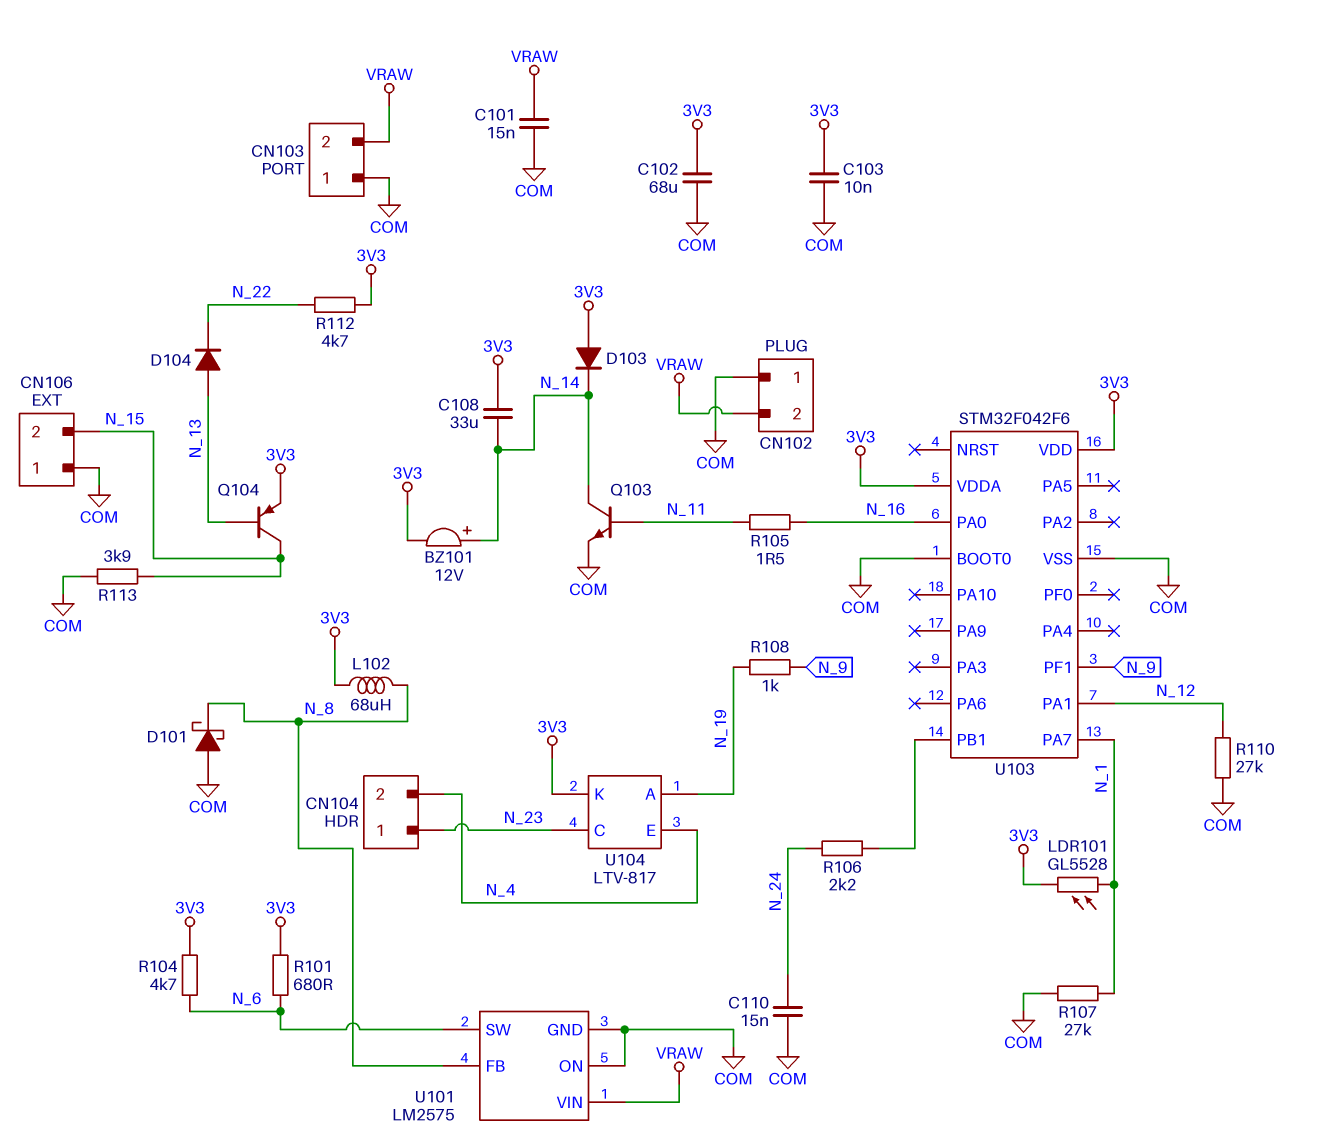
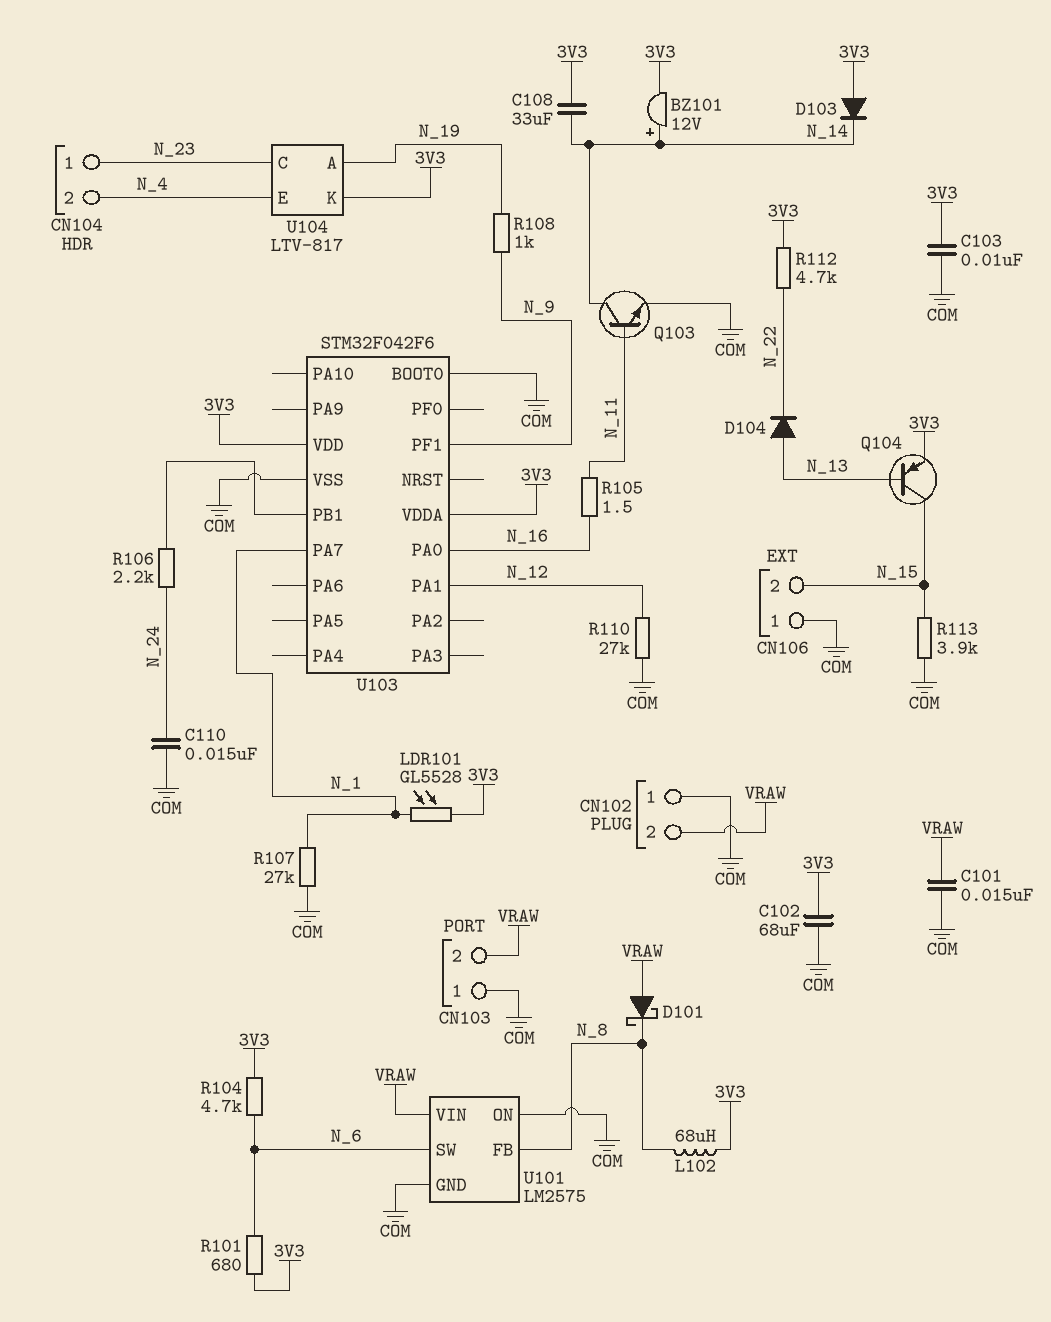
D101: schottky (A COM, K N_8) -> schottky (A VRAW, K N_8)

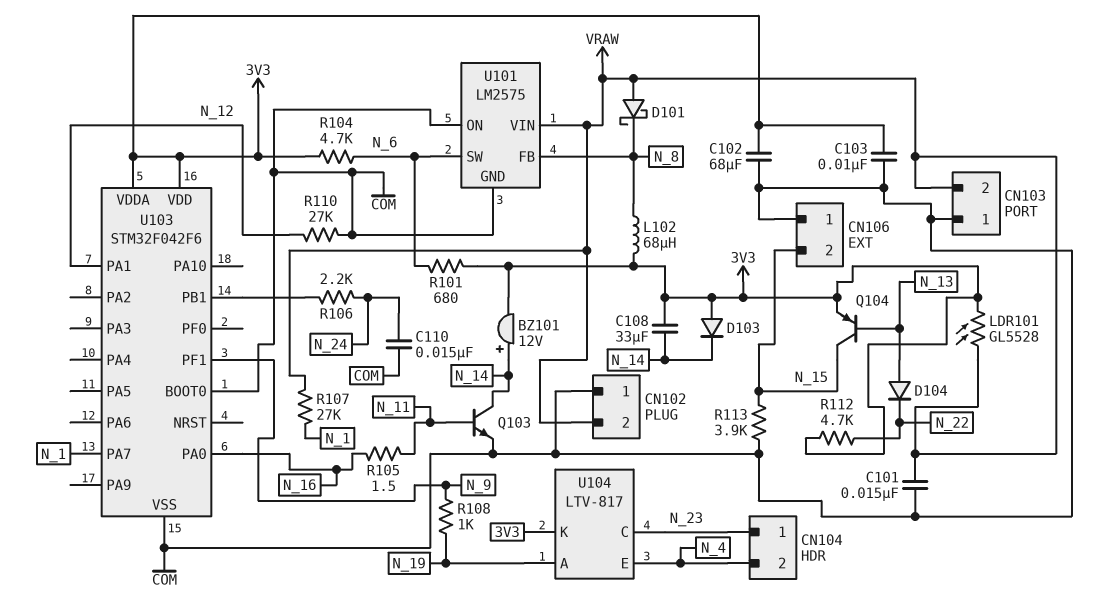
LDR101: GL5528 (3V3, N_1) -> GL5528 (3V3, VRAW)
R107: 27k (COM, N_1) -> 27k (N_1, VRAW)

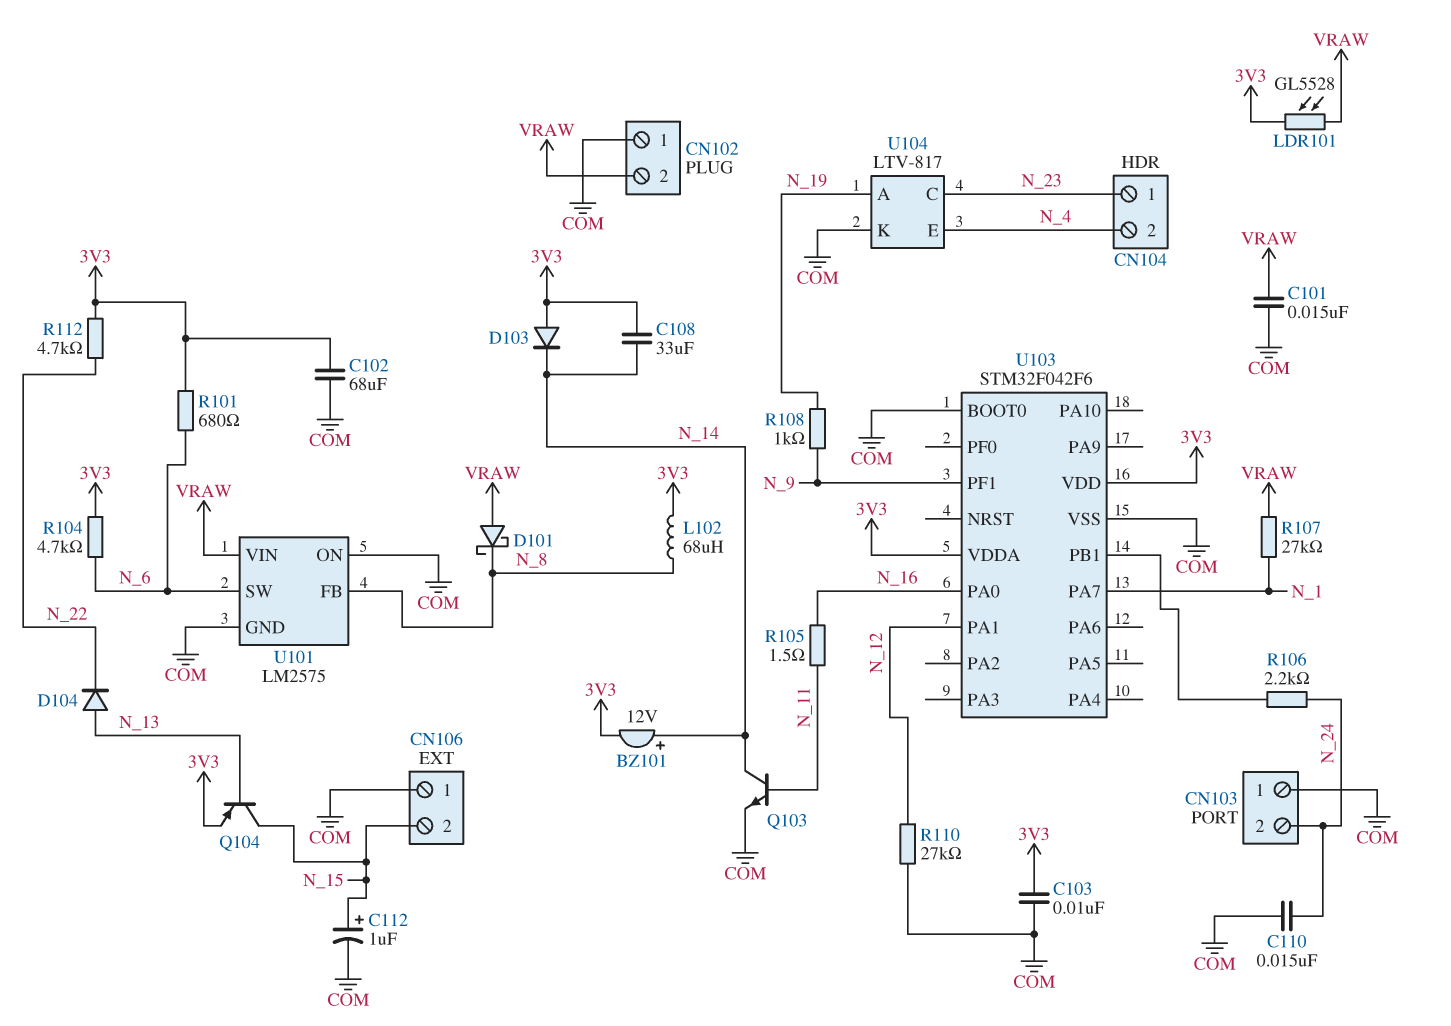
C112: none -> 1uF (plus N_15, minus COM)
CN103 pin 2: VRAW -> N_24
R113: 3.9k (COM, N_15) -> none
U104 pin K: 3V3 -> COM

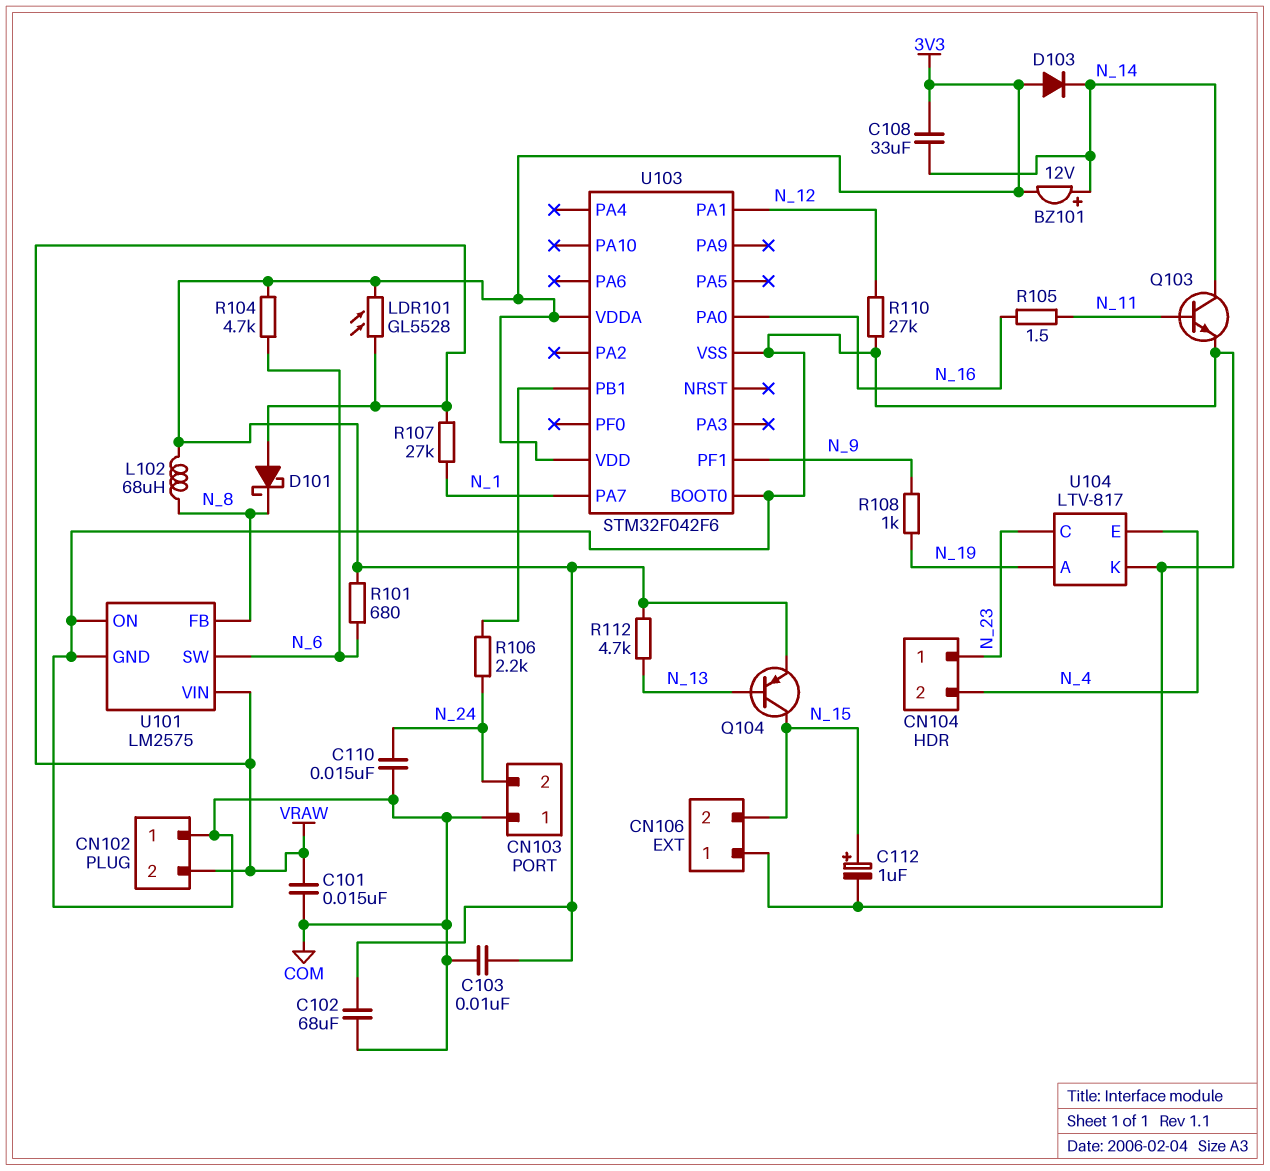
D104: diode (A N_13, K N_22) -> none
R112: 4.7k (3V3, N_22) -> 4.7k (3V3, N_13)

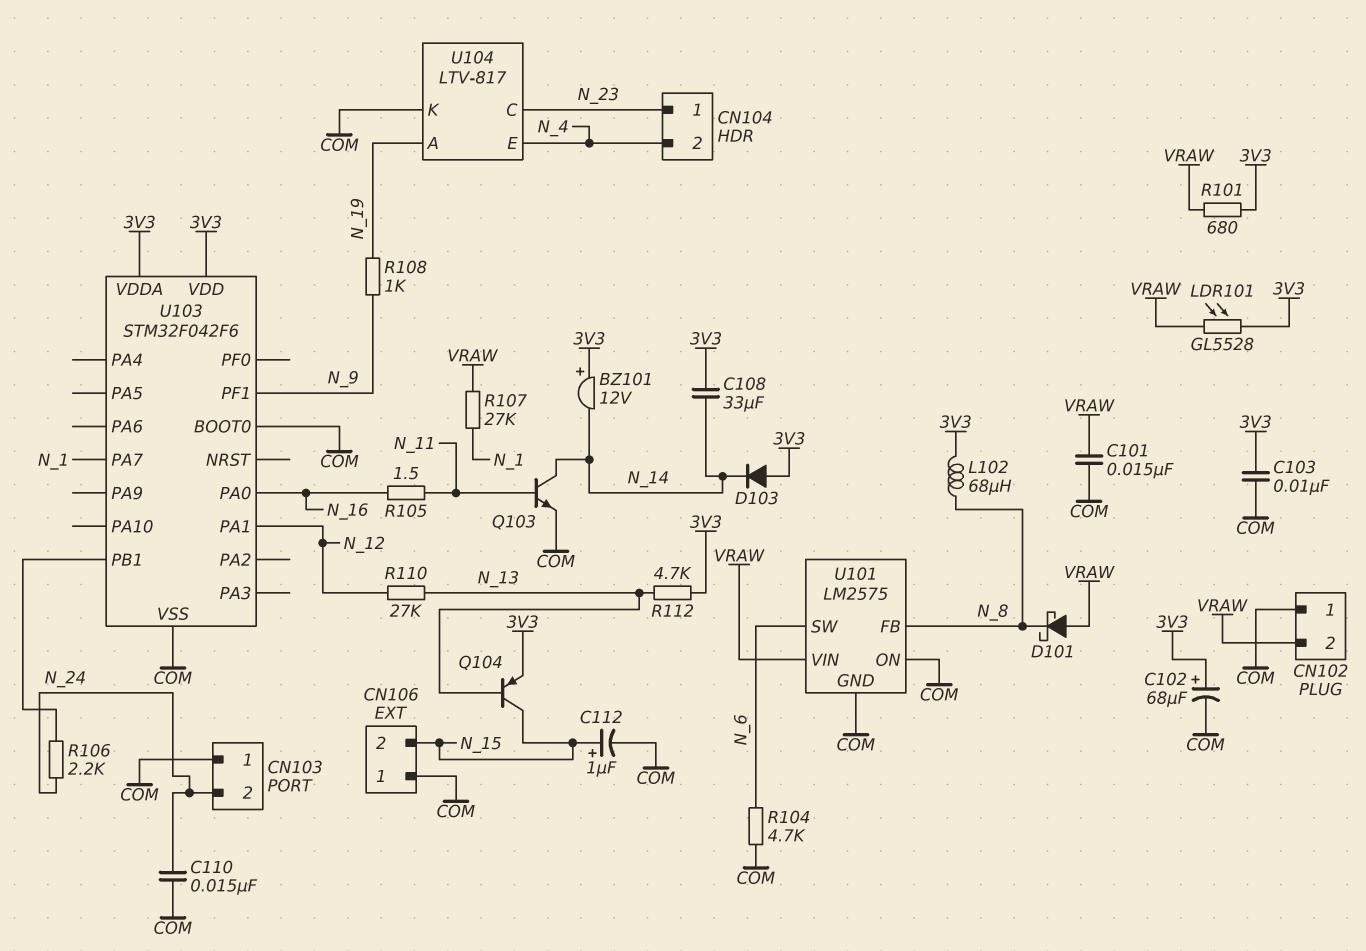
BZ101: buzzer 12V (plus N_14, minus 3V3) -> buzzer 12V (plus 3V3, minus N_14)
C102: 68uF (3V3, COM) -> 68uF (plus 3V3, minus COM)
R101: 680 (3V3, N_6) -> 680 (3V3, VRAW)
R104: 4.7k (3V3, N_6) -> 4.7k (COM, N_6)
R110: 27k (COM, N_12) -> 27k (N_12, N_13)

